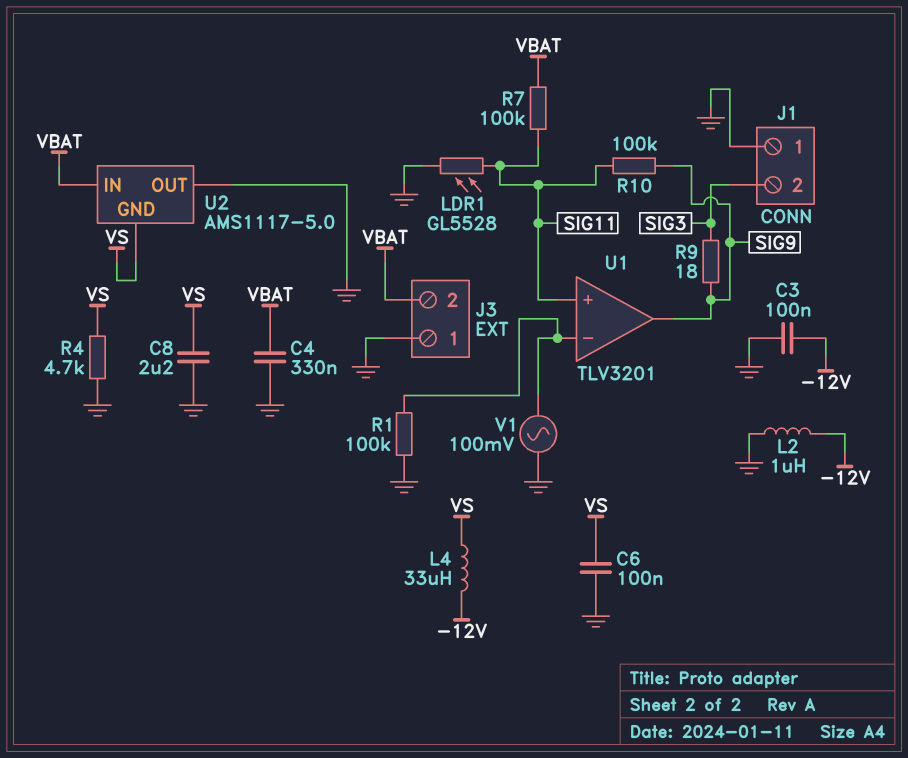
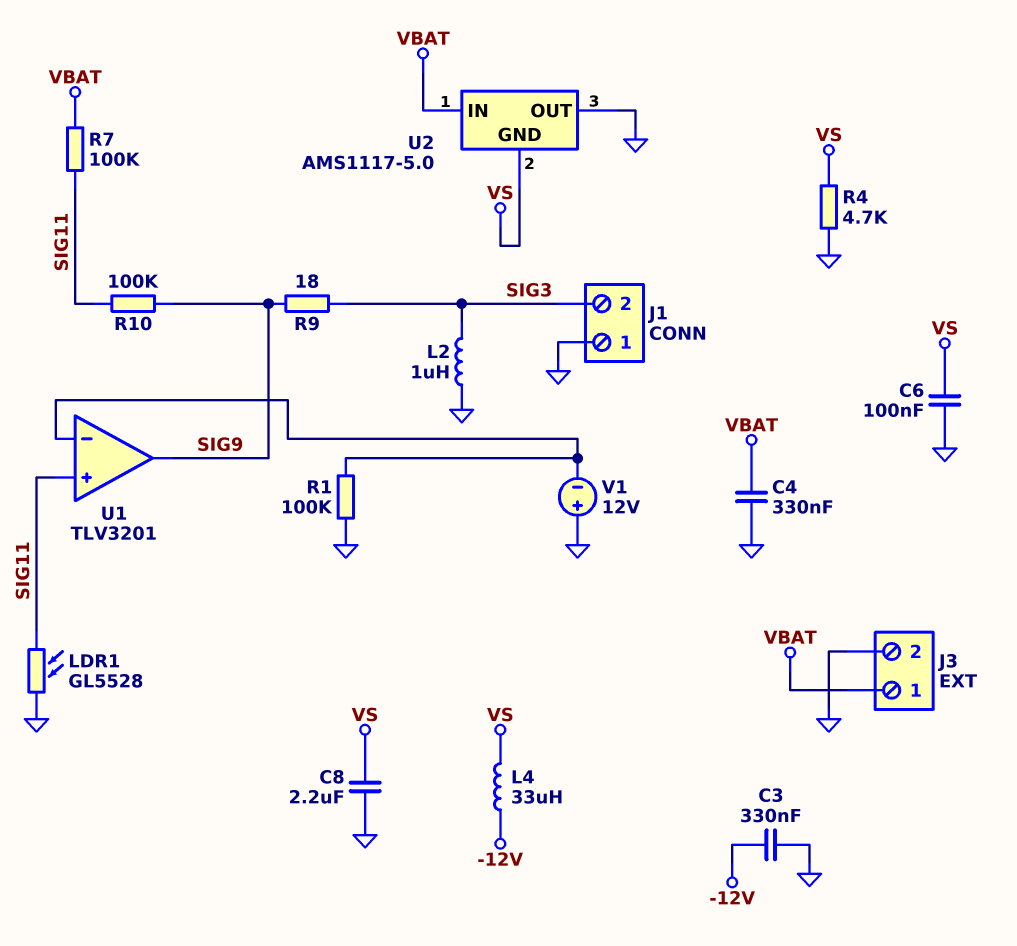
C3: 100nF (-12V, GND) -> 330nF (-12V, GND)
J3 pin 1: GND -> VBAT
J3 pin 2: VBAT -> GND
L2: 1uH (-12V, GND) -> 1uH (GND, SIG3)
V1: AC 100mV (GND, U1/in-) -> 12V (plus GND, minus U1/in-)

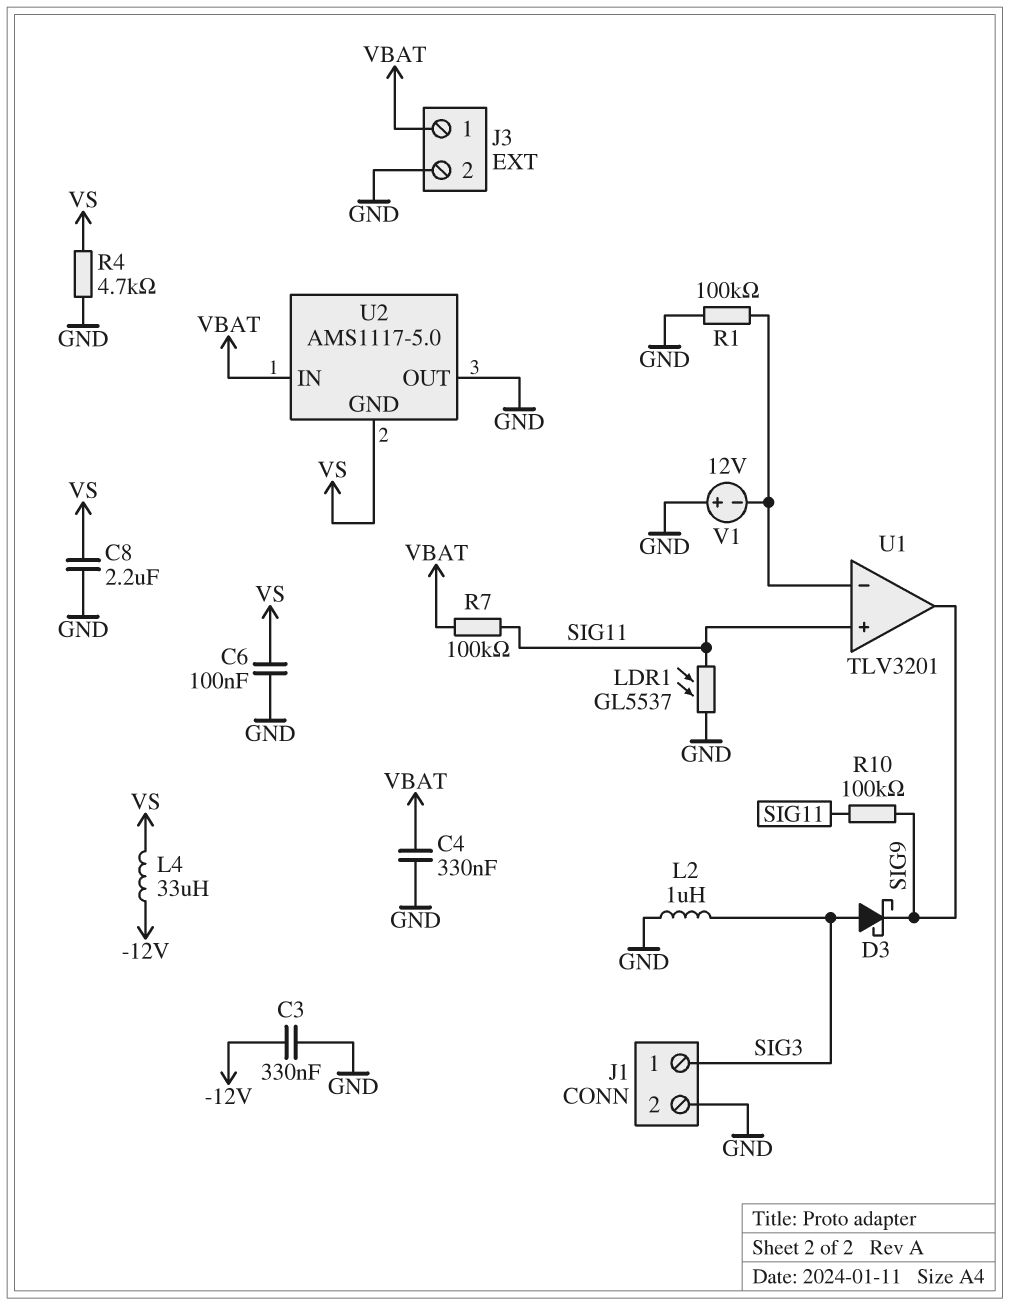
D3: none -> schottky (A SIG3, K SIG9)
J1 pin 1: GND -> SIG3
J1 pin 2: SIG3 -> GND
LDR1: GL5528 (GND, SIG11) -> GL5537 (GND, SIG11)
R9: 18 (SIG3, SIG9) -> none

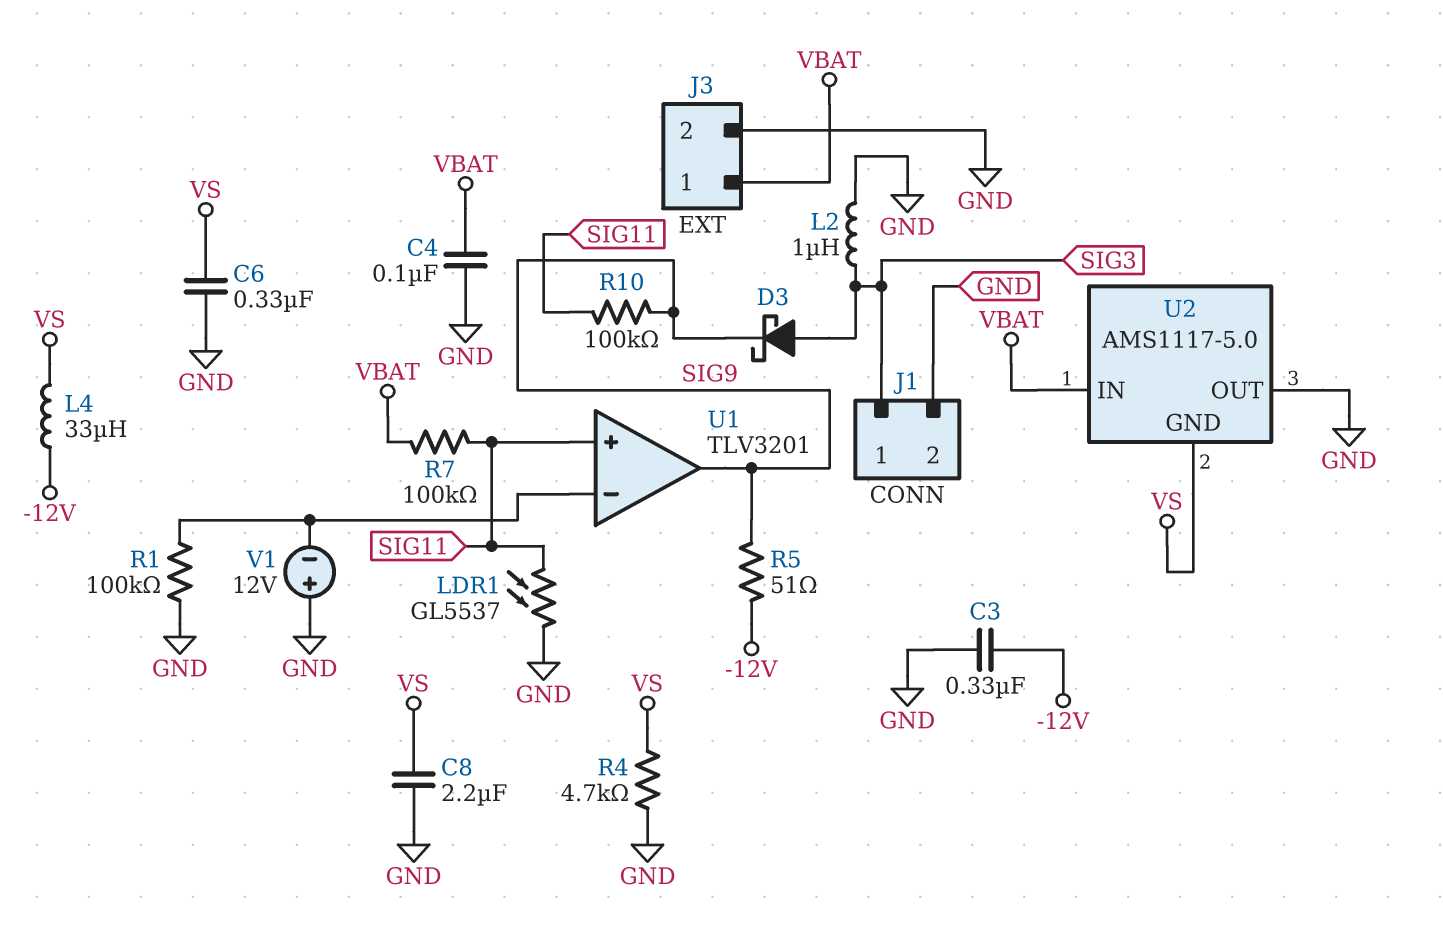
C4: 330nF (GND, VBAT) -> 100nF (GND, VBAT)
C6: 100nF (GND, VS) -> 330nF (GND, VS)
R5: none -> 51 (-12V, SIG9)

